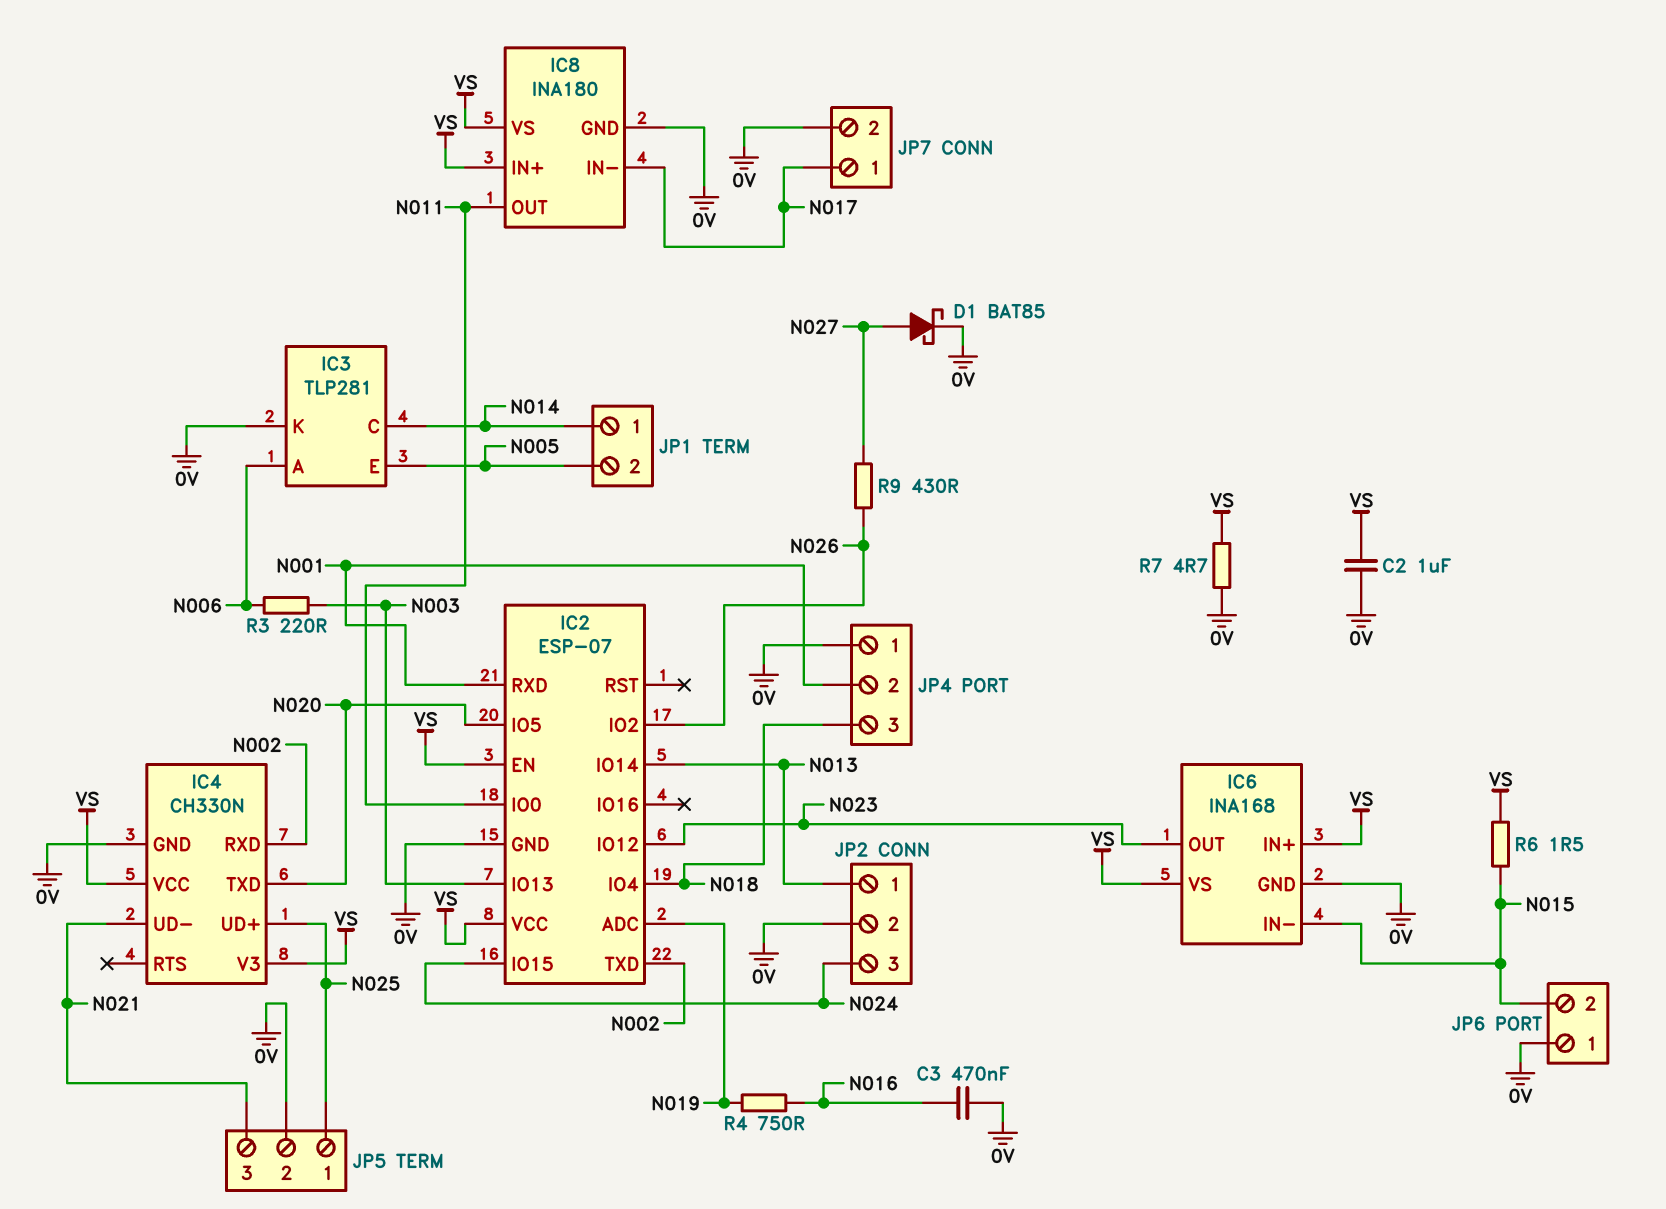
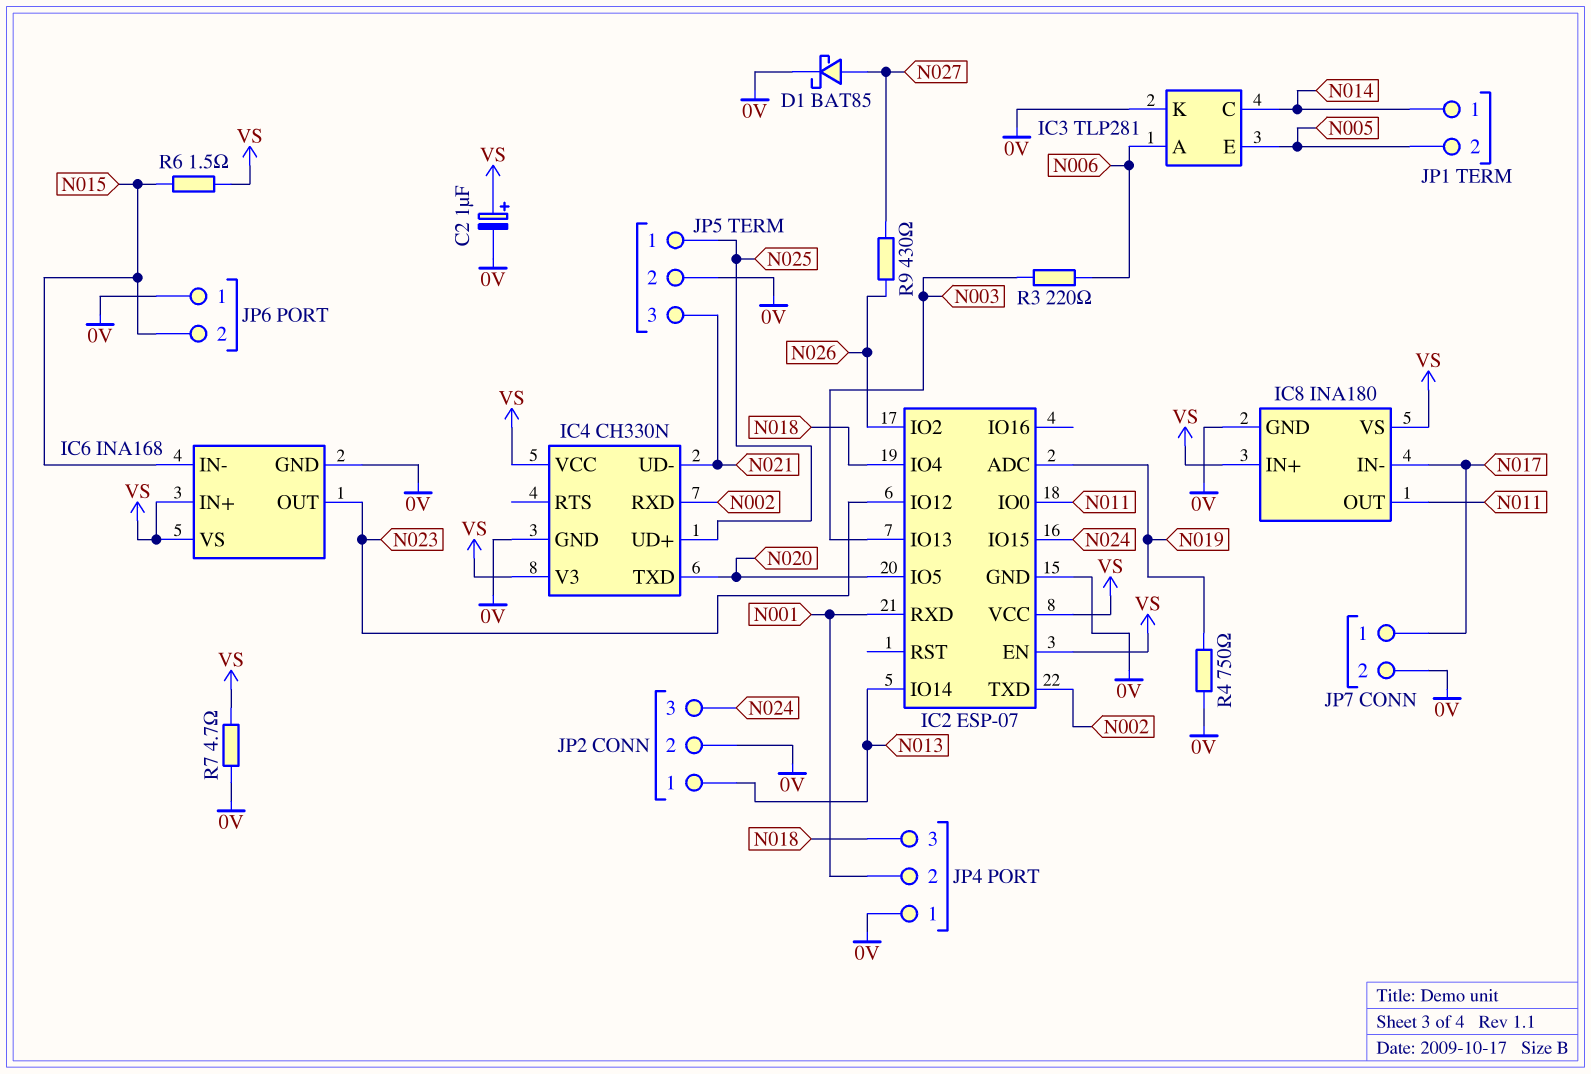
C2: 1uF (0V, VS) -> 1uF (plus VS, minus 0V)
C3: 470nF (0V, N016) -> none
R4: 750 (N016, N019) -> 750 (0V, N019)

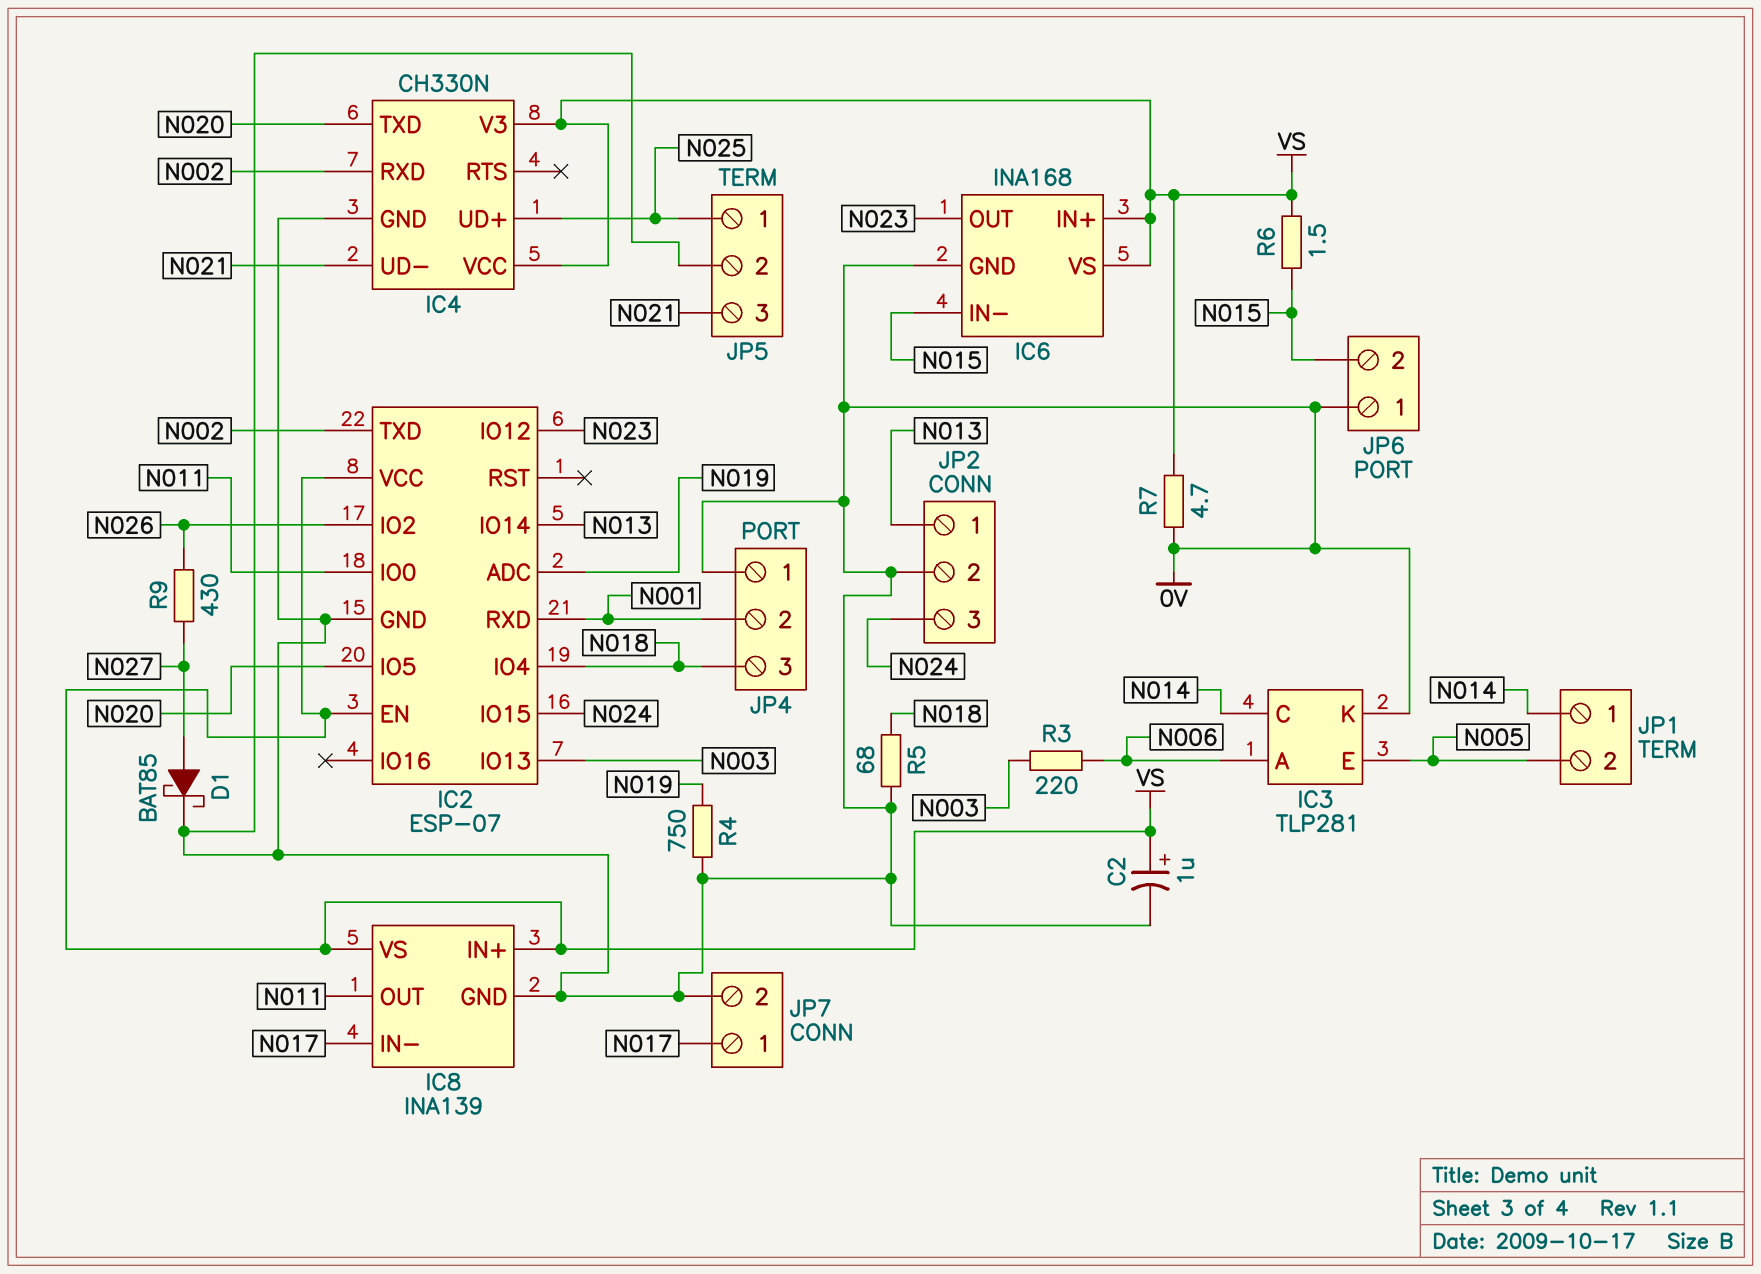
IC8: INA180 -> INA139
R5: none -> 68 (0V, N018)

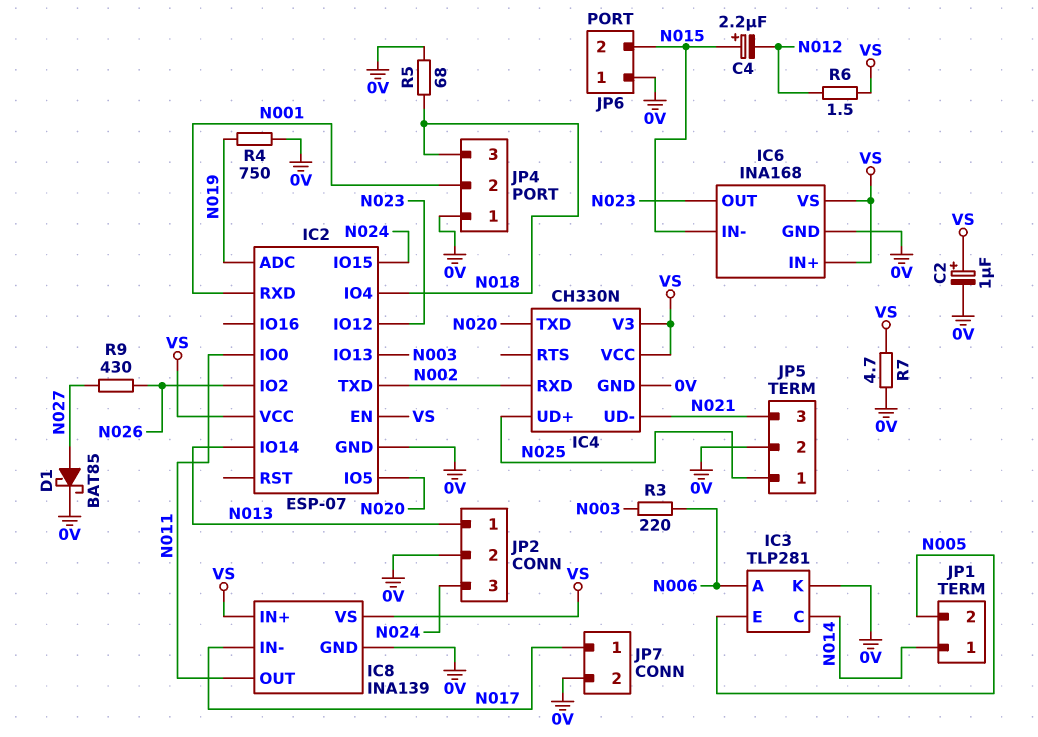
C4: none -> 2.2uF (plus N015, minus N012)
R6: 1.5 (N015, VS) -> 1.5 (N012, VS)

